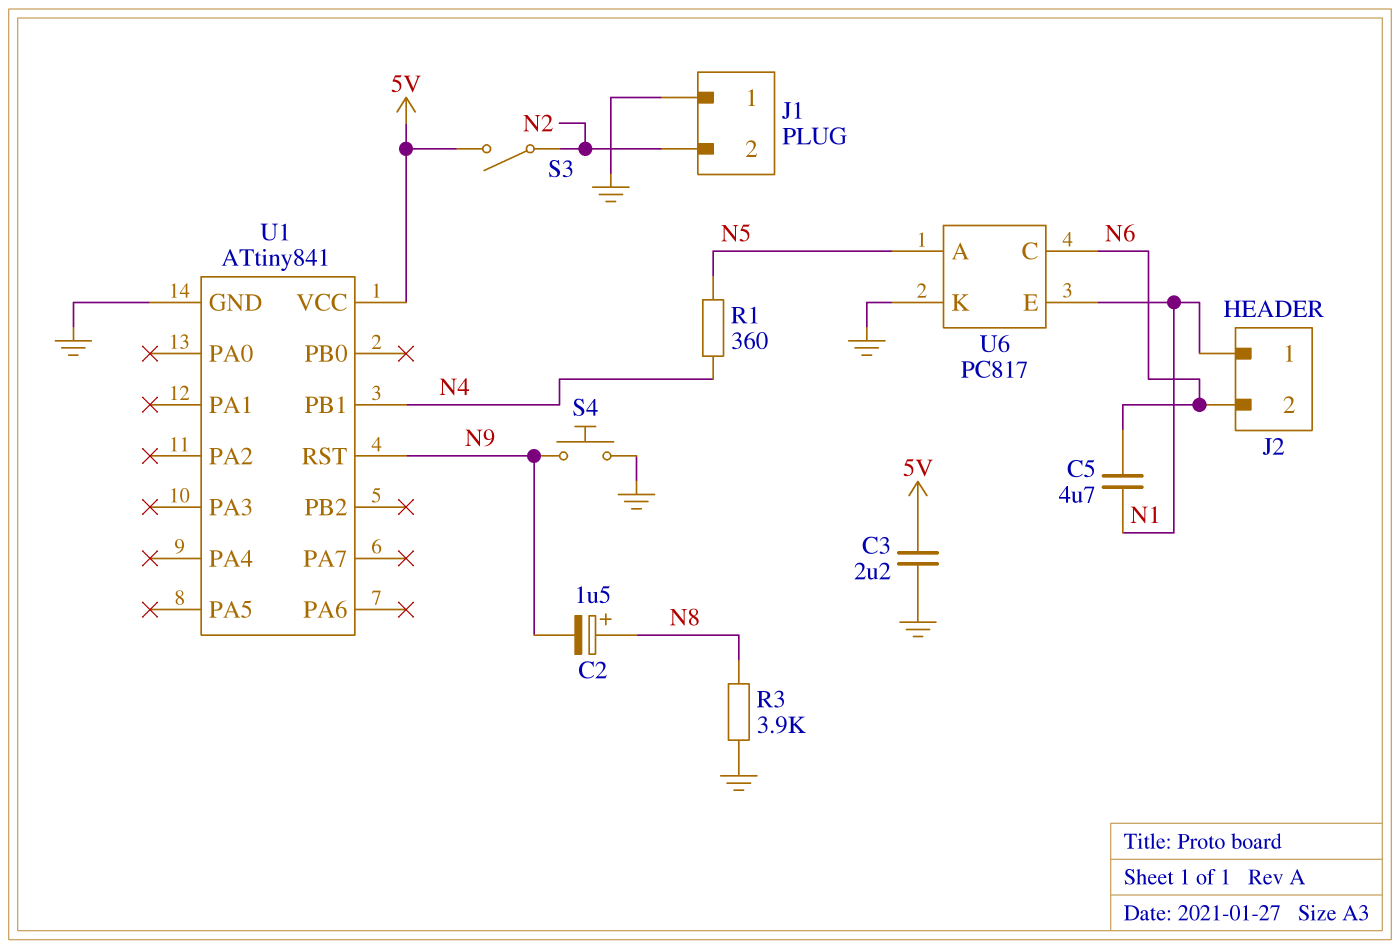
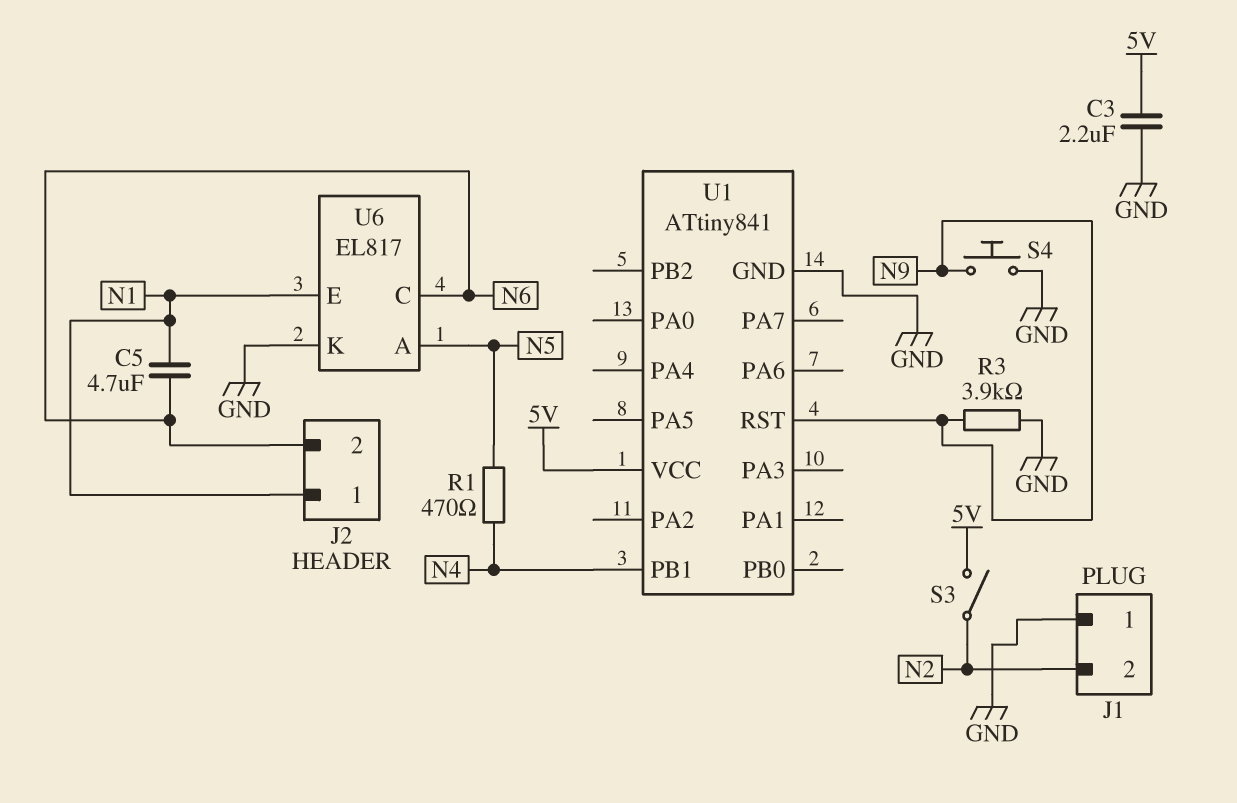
C2: 1.5uF (plus N8, minus N9) -> none
R1: 360 (N4, N5) -> 470 (N4, N5)
R3: 3.9k (GND, N8) -> 3.9k (GND, N9)
U6: PC817 -> EL817

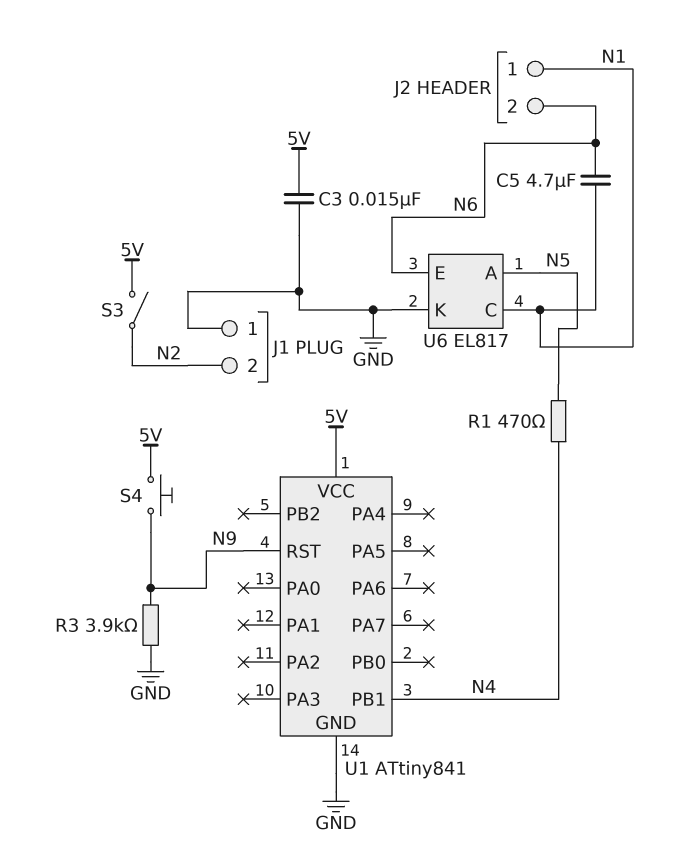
C3: 2.2uF (5V, GND) -> 15nF (5V, GND)
S4: button (GND, N9) -> button (5V, N9)
U6 pin C: N6 -> N1
U6 pin E: N1 -> N6

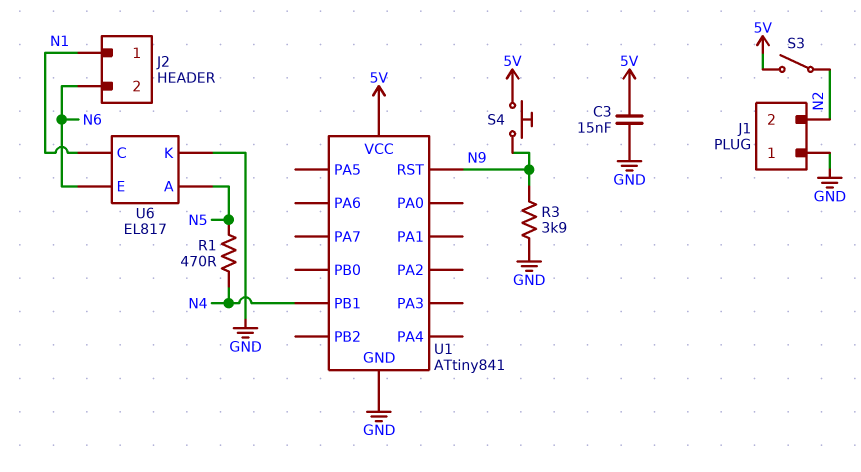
C5: 4.7uF (N1, N6) -> none

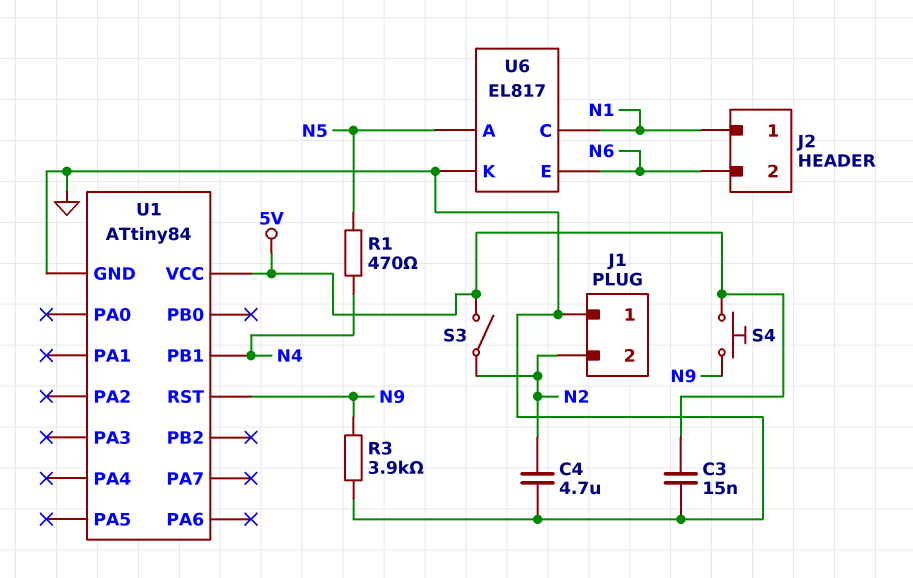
C4: none -> 4.7uF (GND, N2)
U1: ATtiny841 -> ATtiny84

